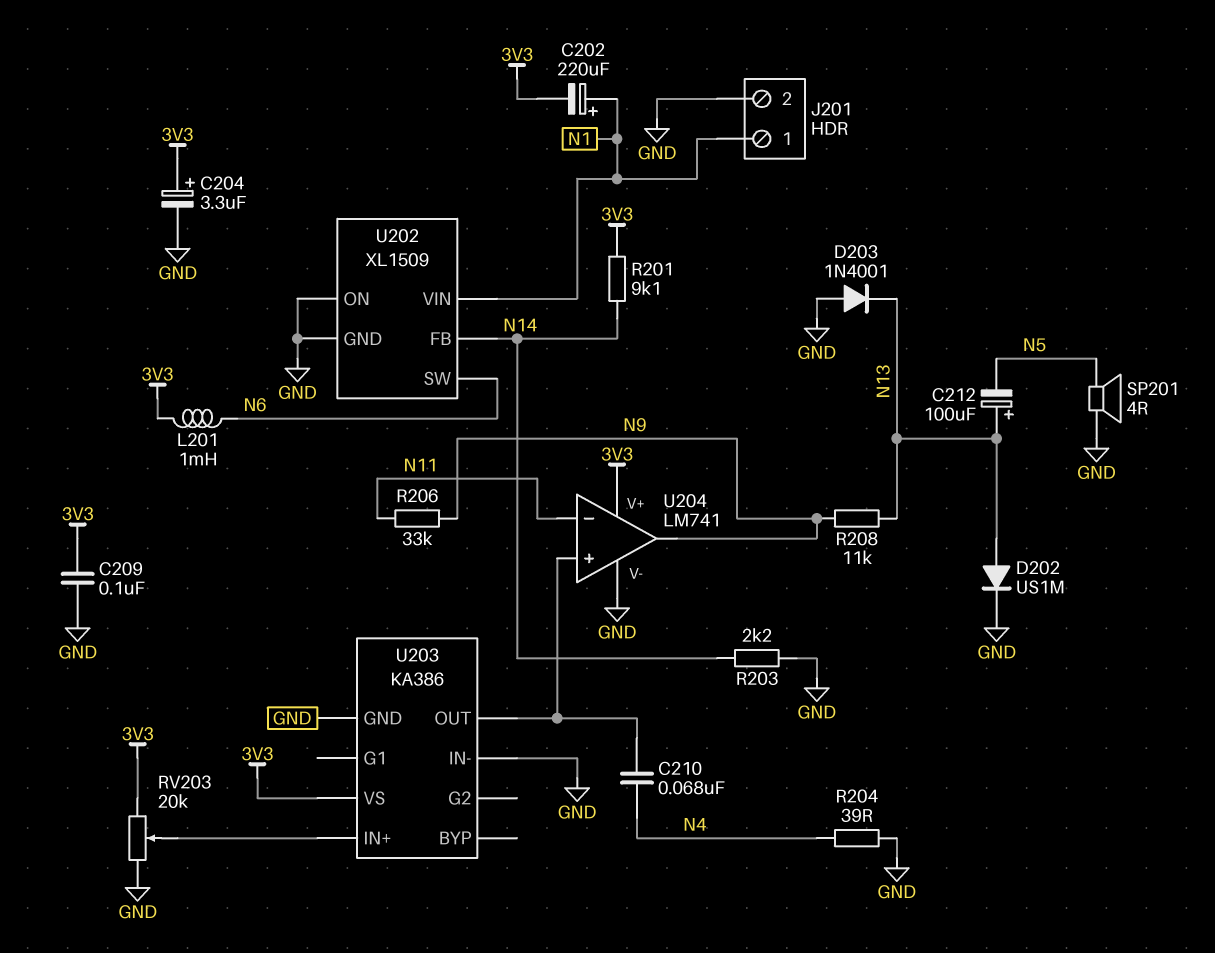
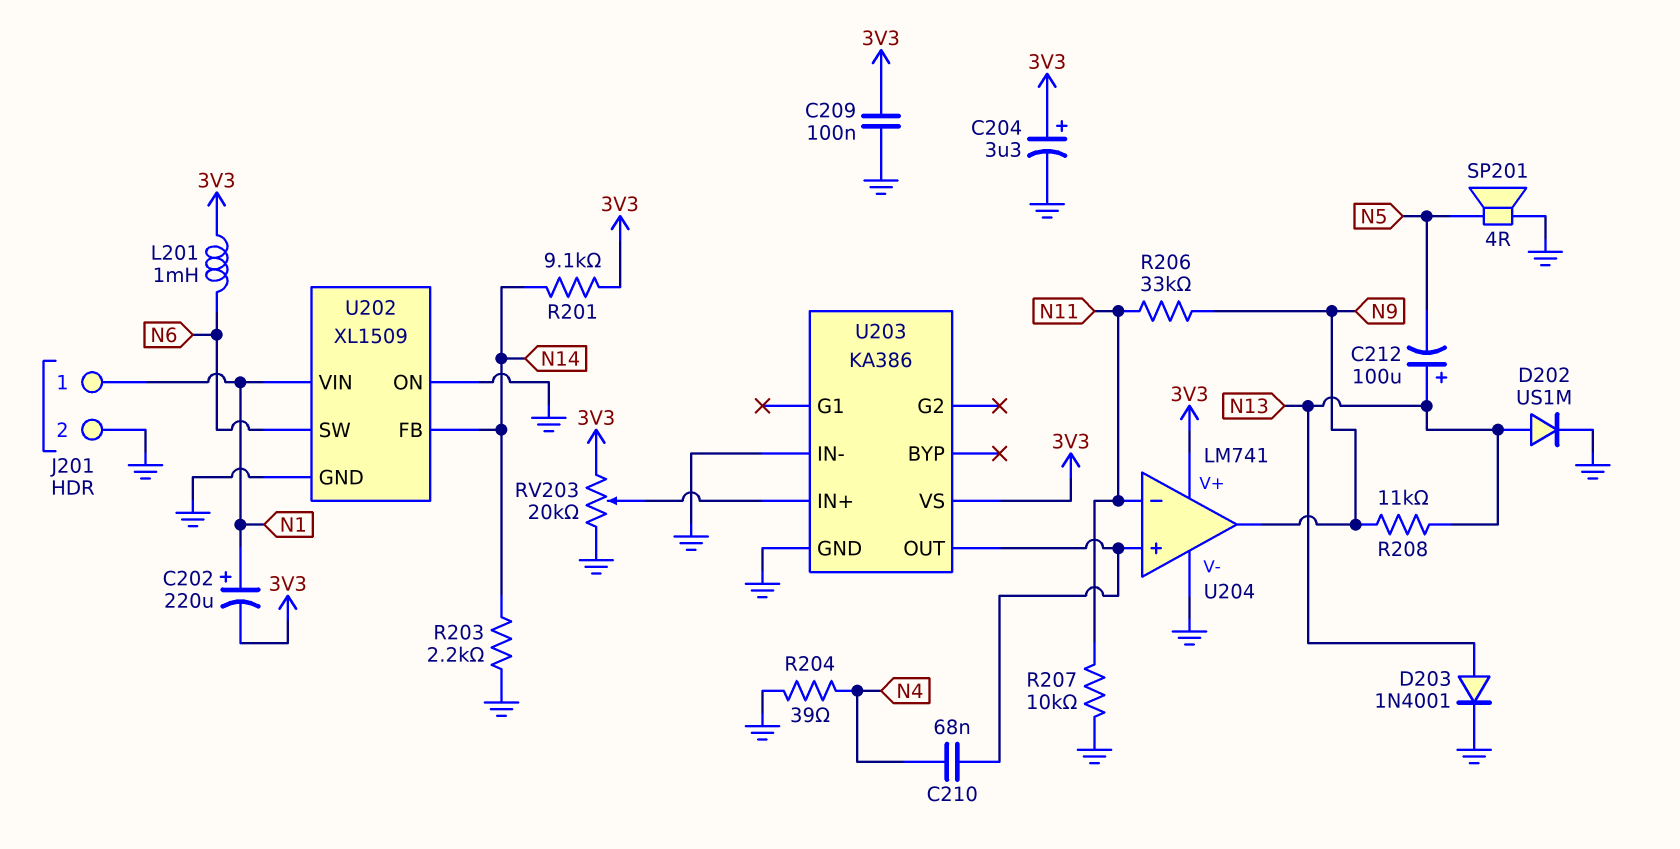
D203: diode 1N4001 (A GND, K N13) -> diode 1N4001 (A N13, K GND)
R207: none -> 10k (GND, N11)

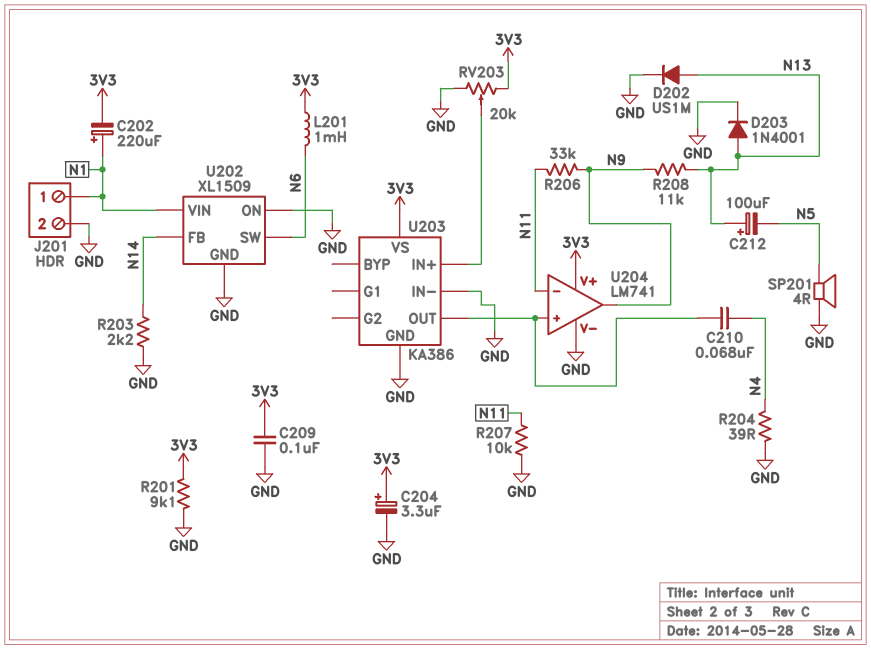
R201: 9.1k (3V3, N14) -> 9.1k (3V3, GND)

